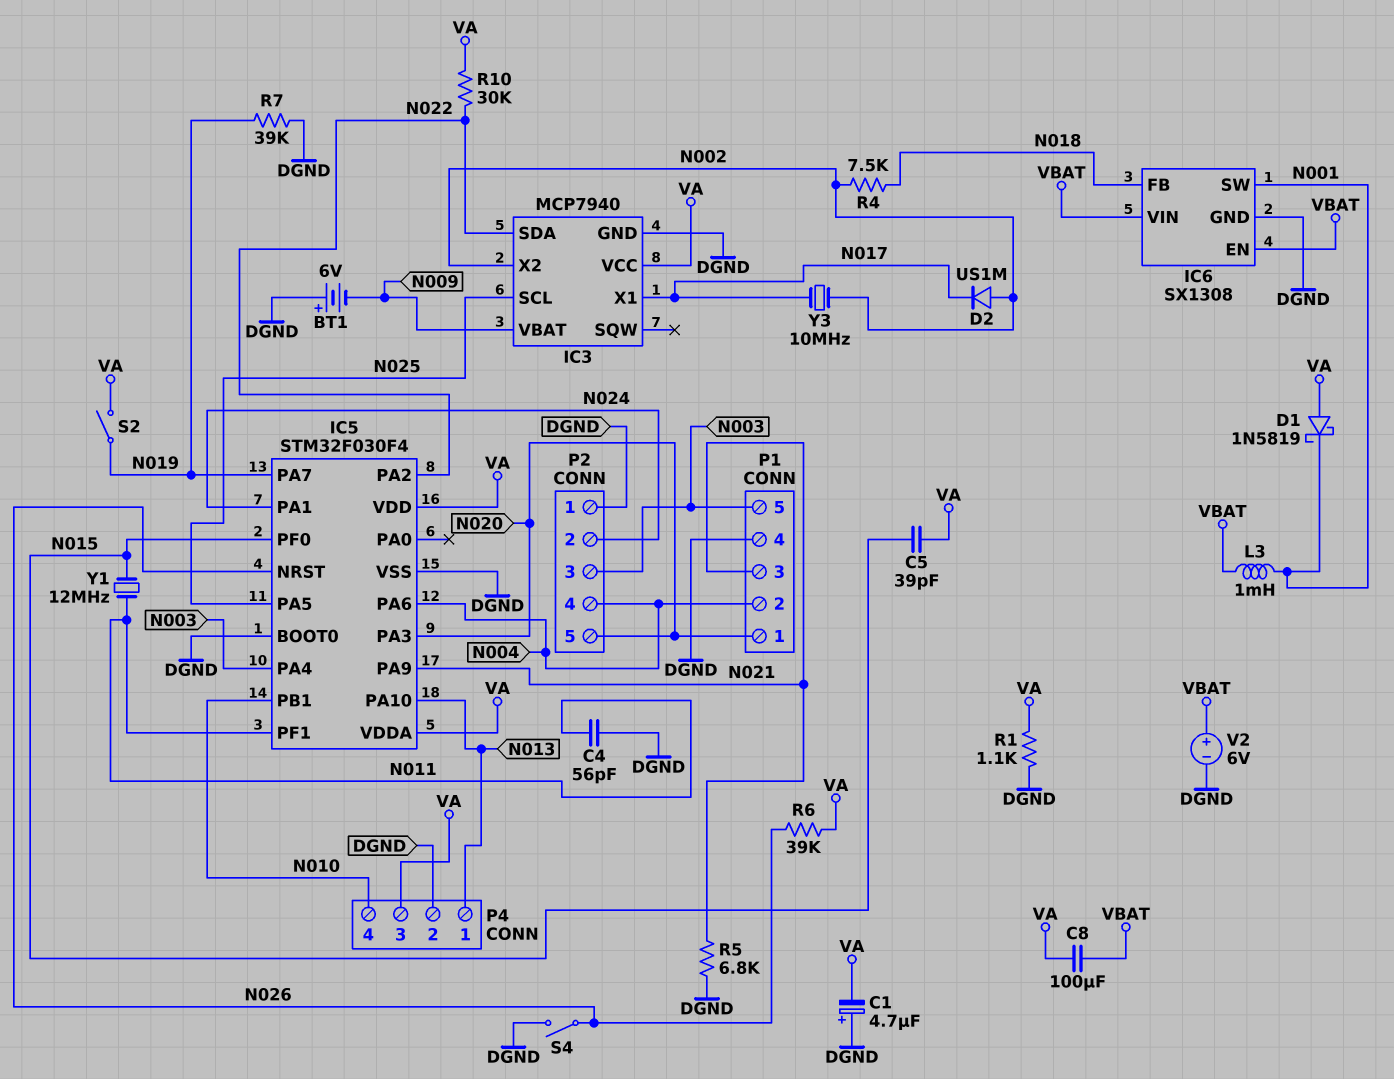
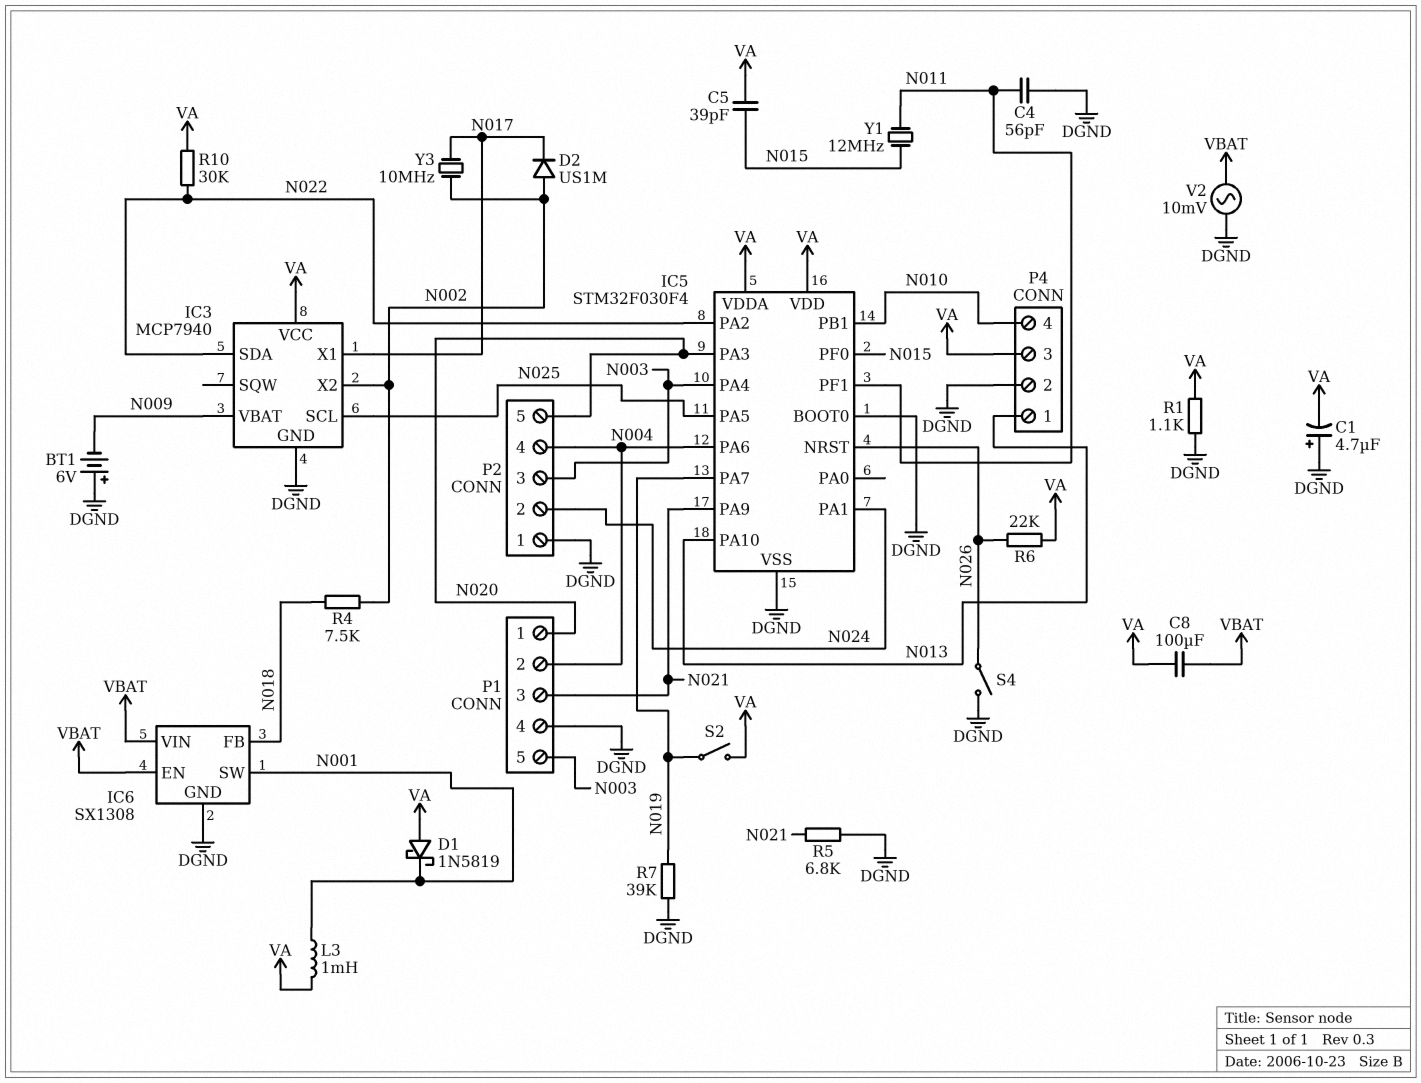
L3: 1mH (N001, VBAT) -> 1mH (N001, VA)
R6: 39k (N026, VA) -> 22k (N026, VA)
V2: 6V (plus VBAT, minus DGND) -> AC 10mV (DGND, VBAT)

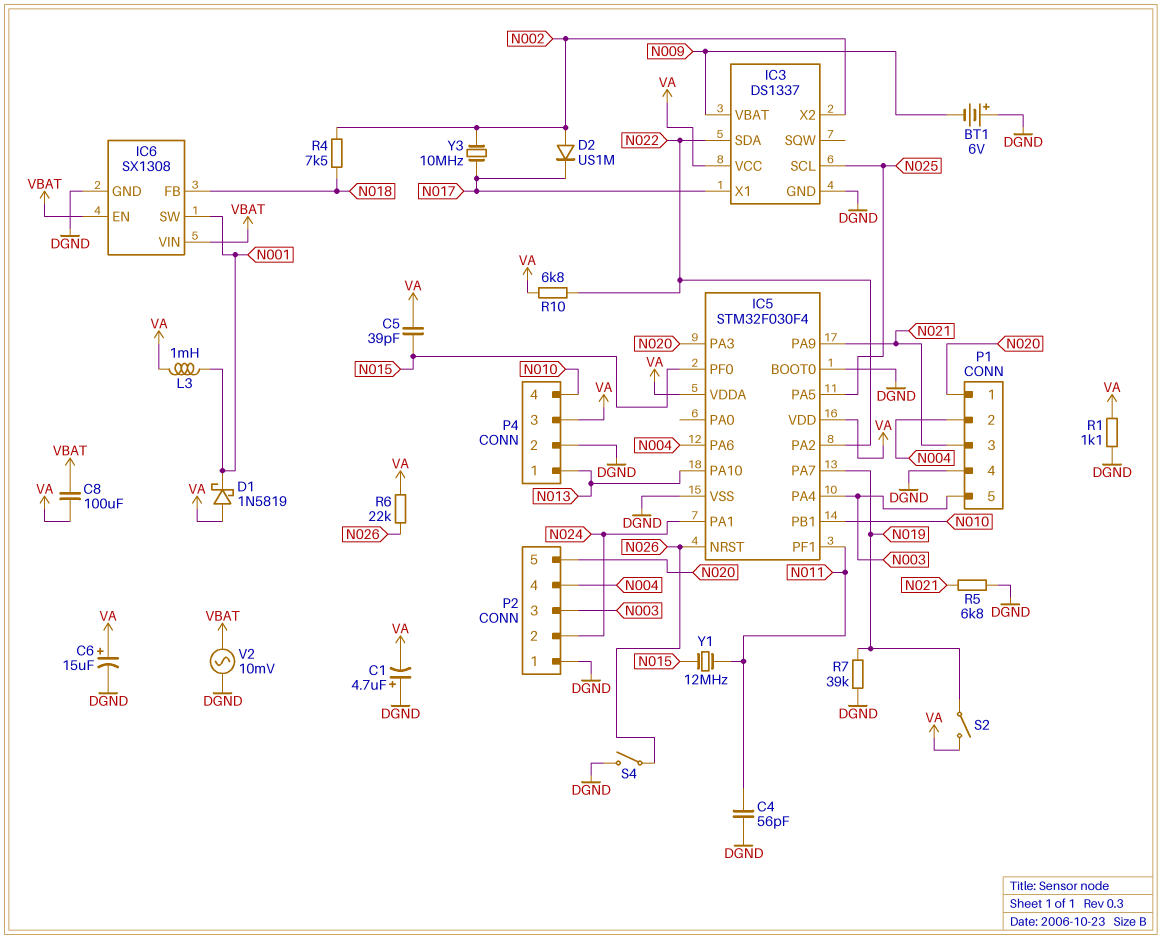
C6: none -> 15uF (plus VA, minus DGND)
IC3: MCP7940 -> DS1337
R10: 30k (N022, VA) -> 6.8k (N022, VA)

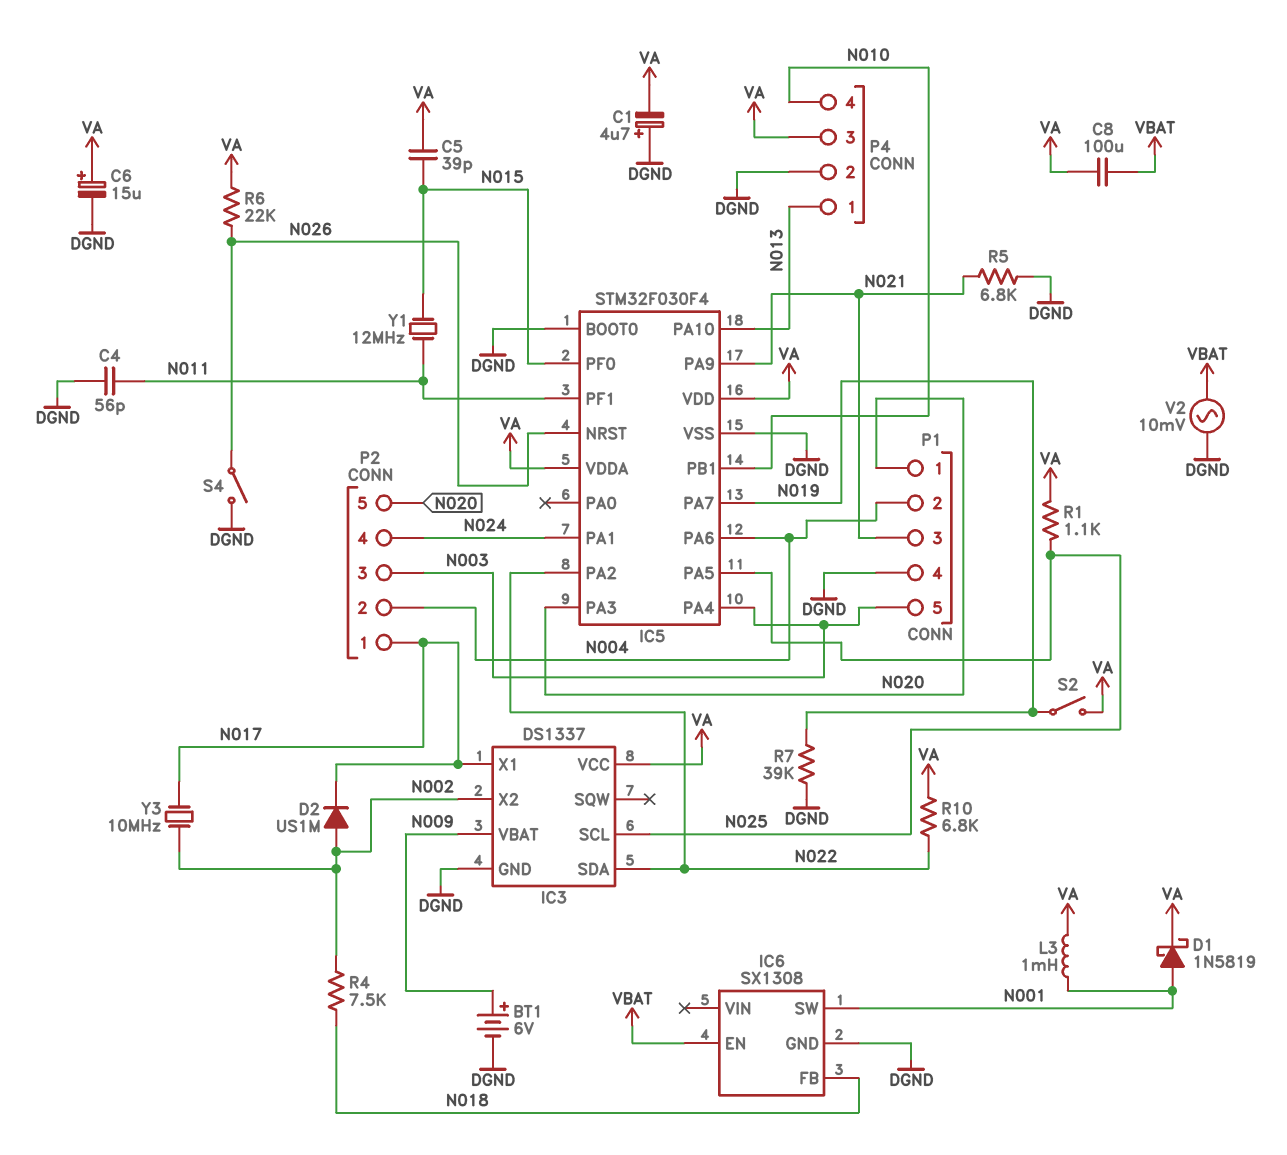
BT1: 6V (plus DGND, minus N009) -> 6V (plus N009, minus DGND)
D1: schottky 1N5819 (A VA, K N001) -> schottky 1N5819 (A N001, K VA)
IC6 pin VIN: VBAT -> none
P2 pin 1: DGND -> N017
P2 pin 2: N024 -> N004
P2 pin 4: N004 -> N024
R1: 1.1k (DGND, VA) -> 1.1k (N025, VA)

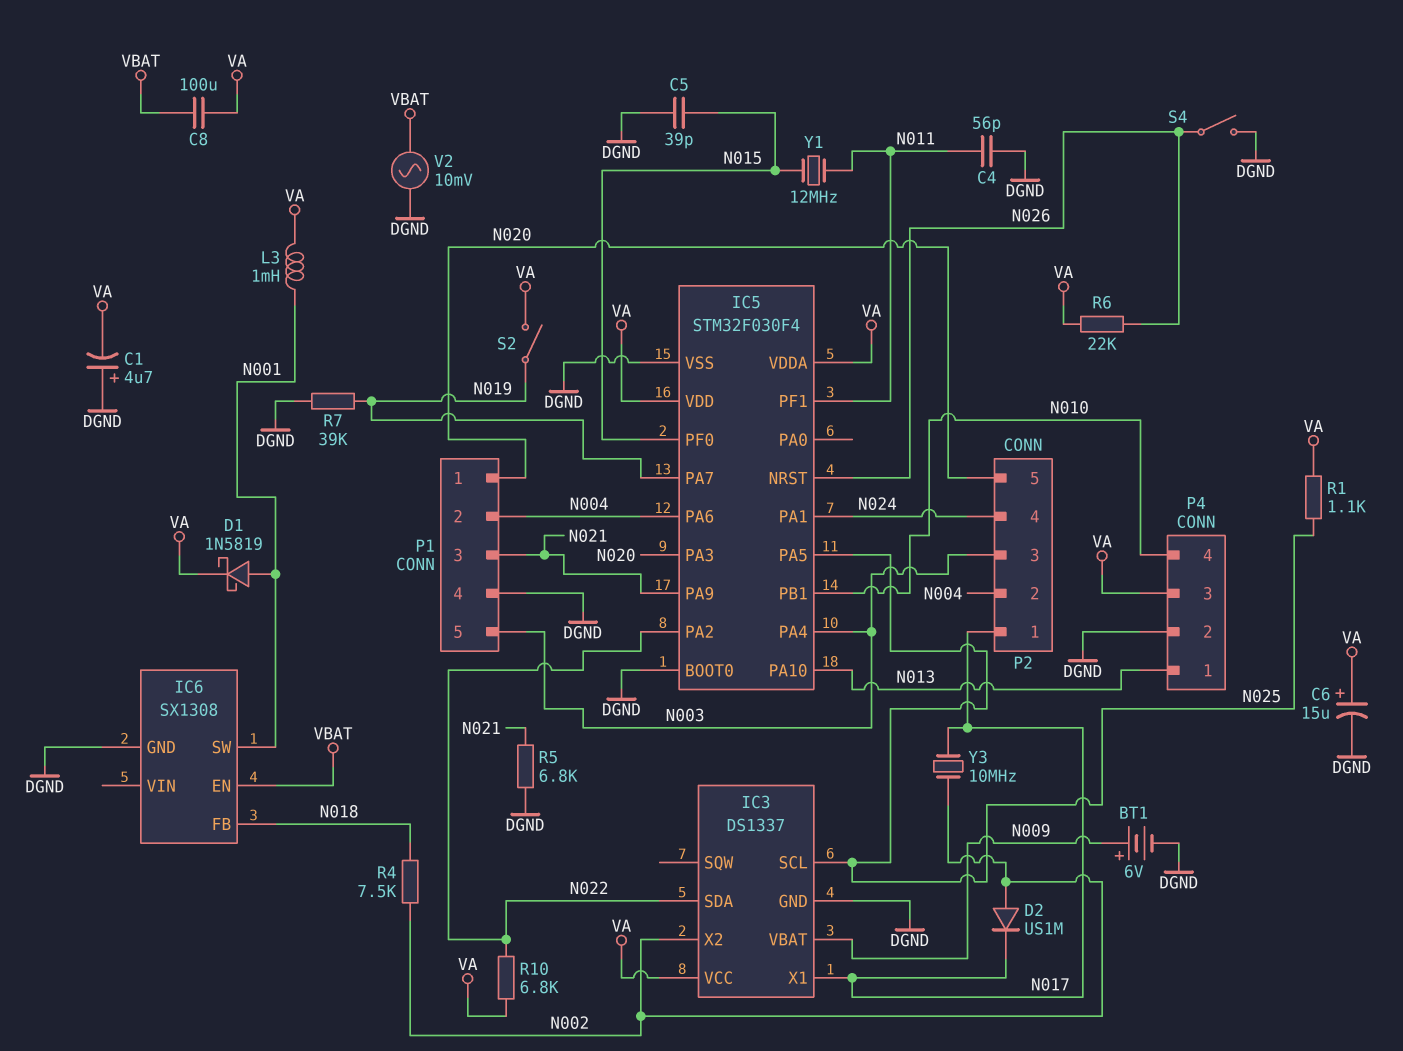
C5: 39pF (N015, VA) -> 39pF (DGND, N015)

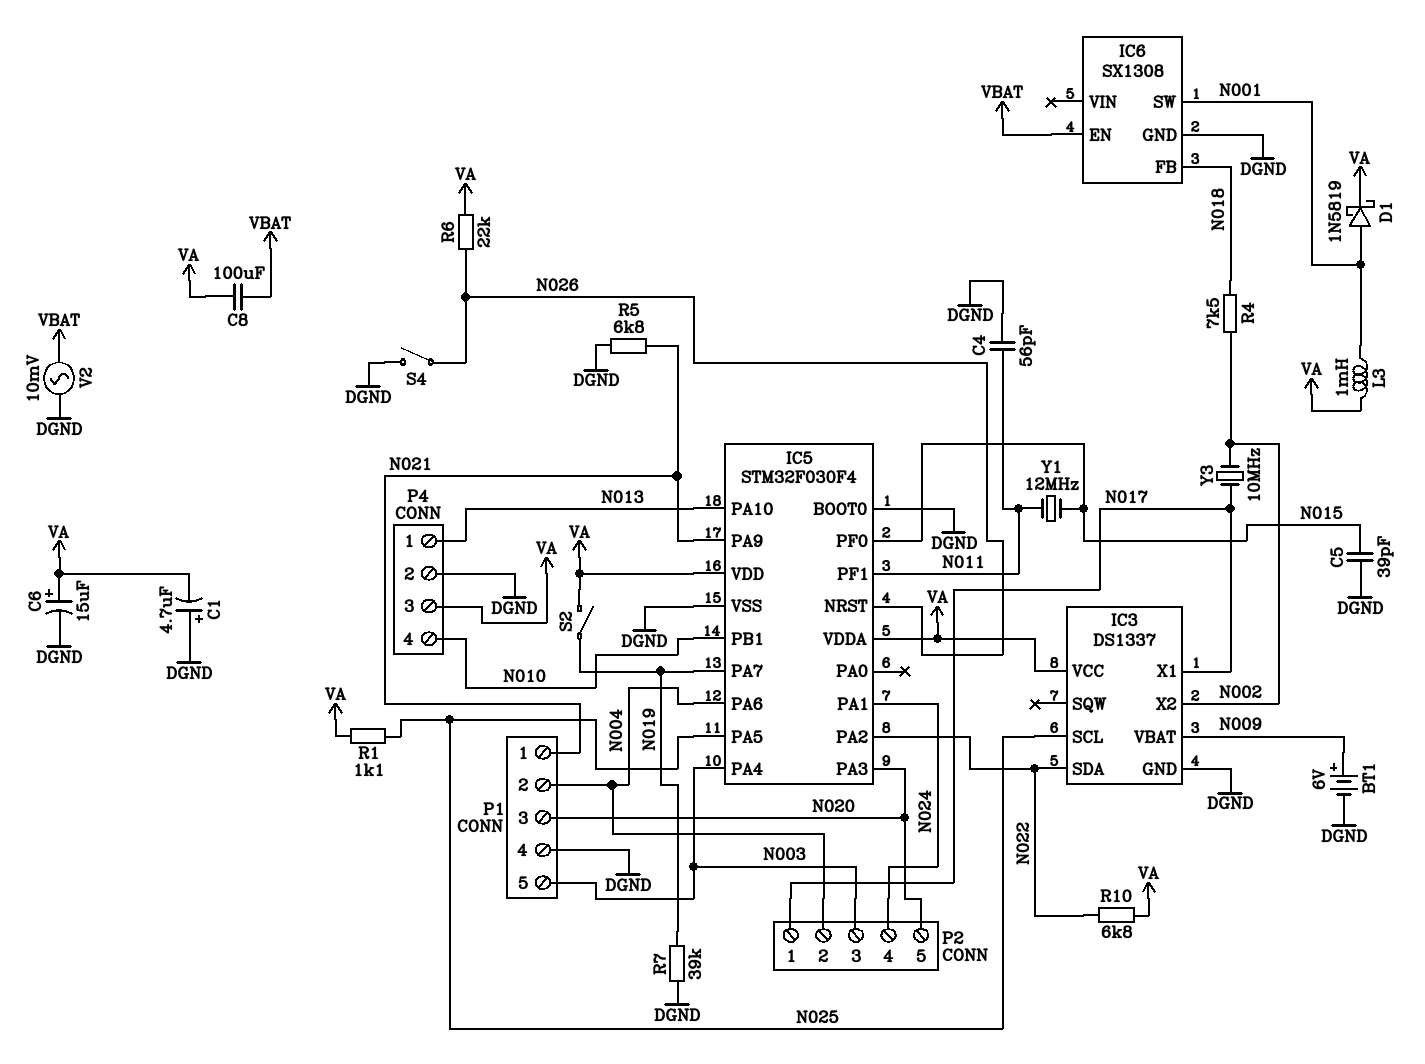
D2: diode US1M (A N002, K N017) -> none
P1 pin 1: N020 -> N021
P1 pin 3: N021 -> N020

